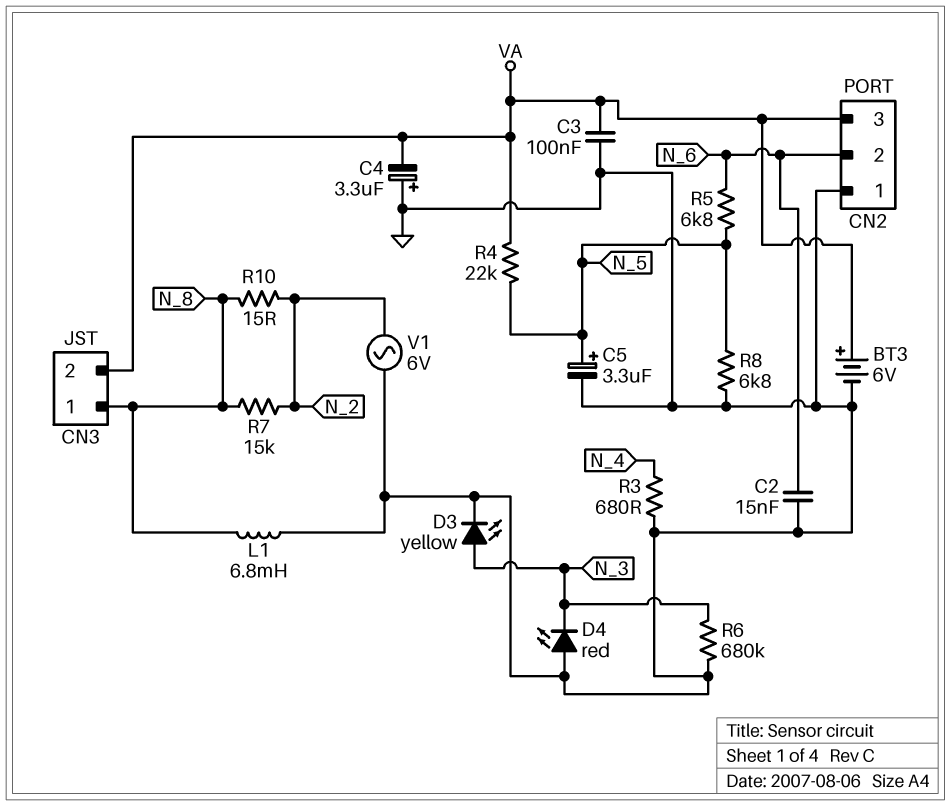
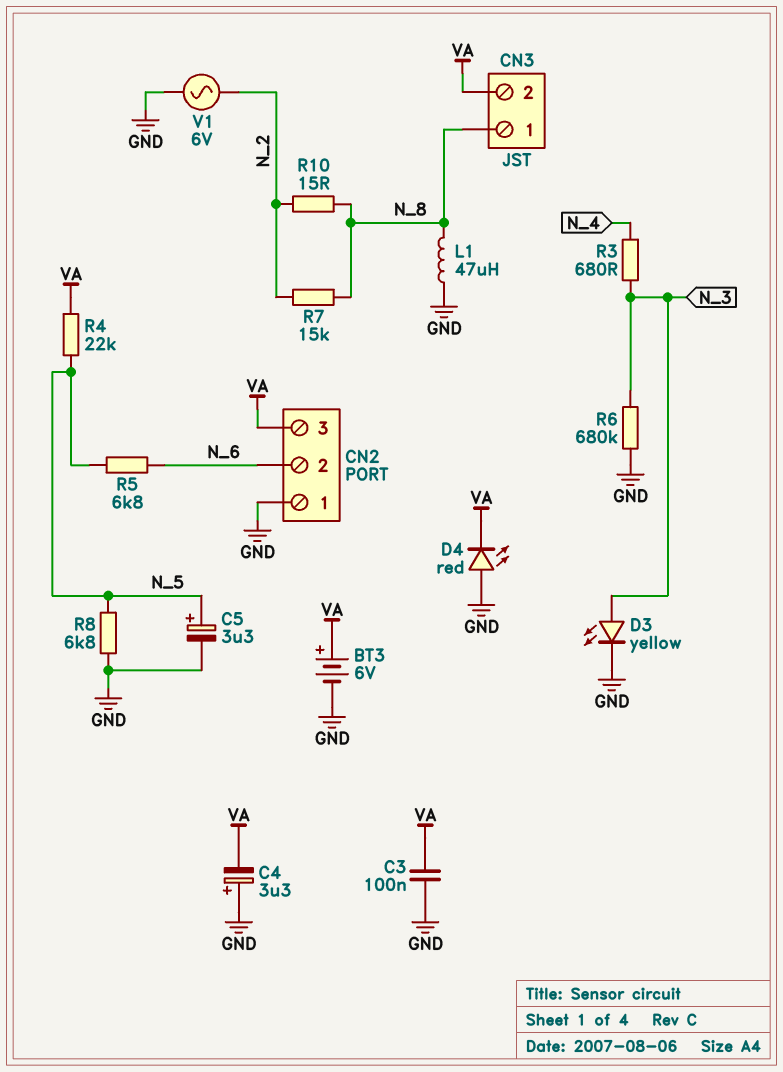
C2: 15nF (GND, N_6) -> none
D4: LED red (A GND, K N_3) -> LED red (A GND, K VA)
L1: 6.8mH (GND, N_8) -> 47uH (GND, N_8)
R3: 680 (GND, N_4) -> 680 (N_3, N_4)

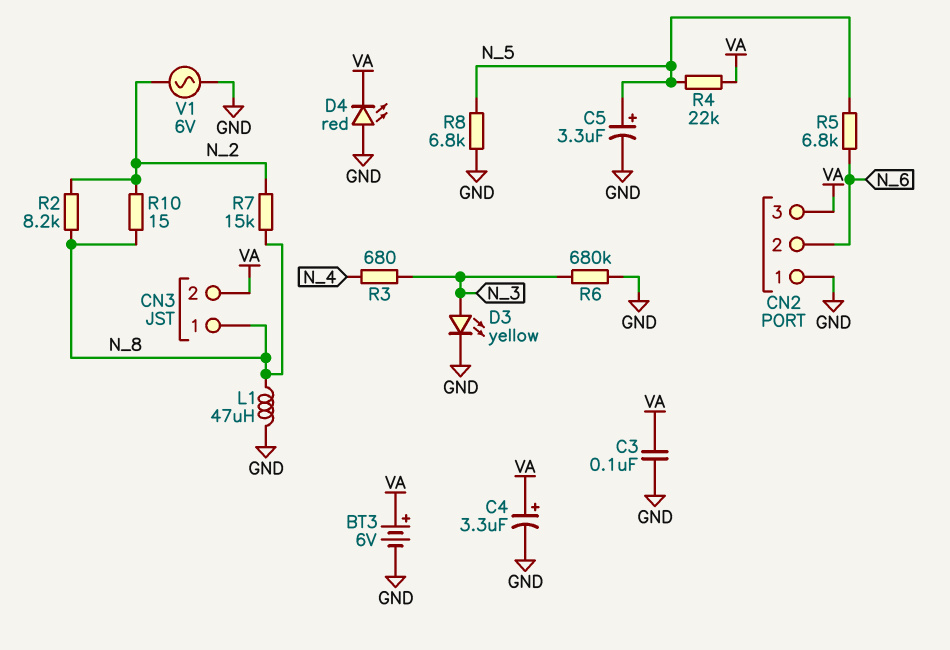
C4: 3.3uF (plus GND, minus VA) -> 3.3uF (plus VA, minus GND)
R2: none -> 8.2k (N_2, N_8)

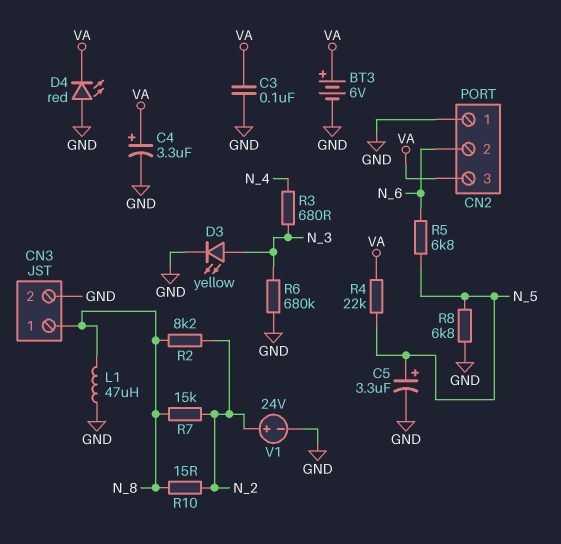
CN3 pin 2: VA -> GND
V1: AC 6V (GND, N_2) -> 24V (plus N_2, minus GND)

